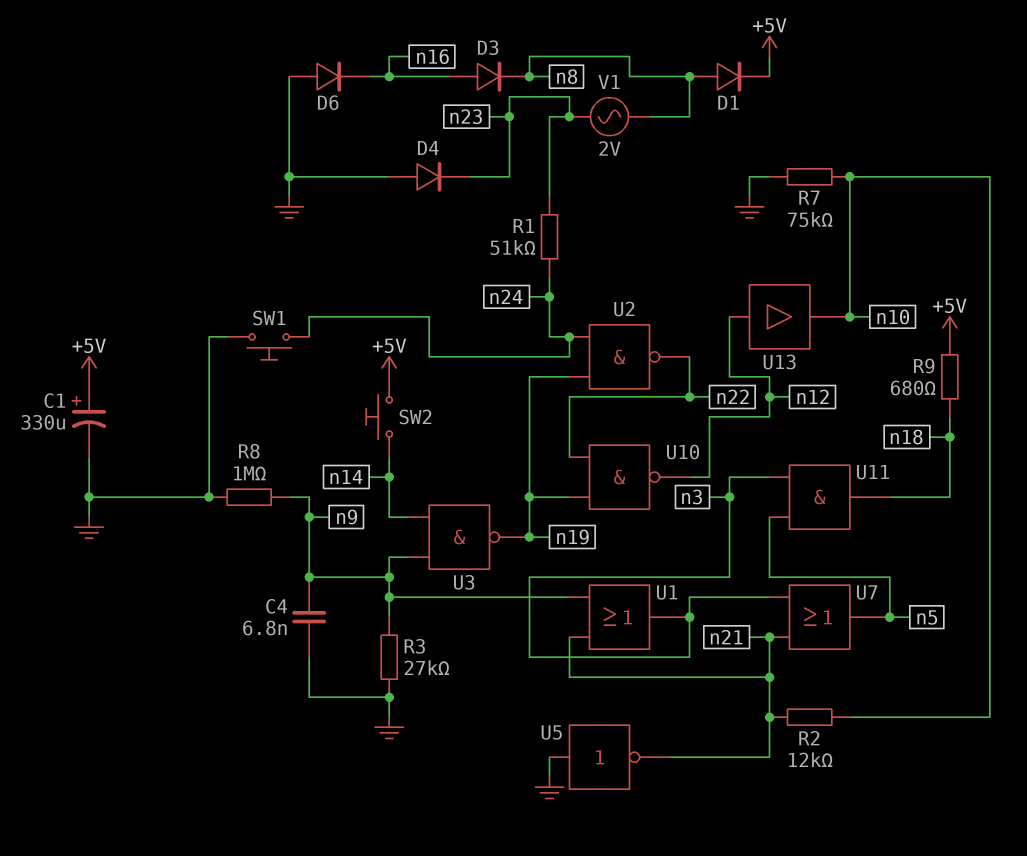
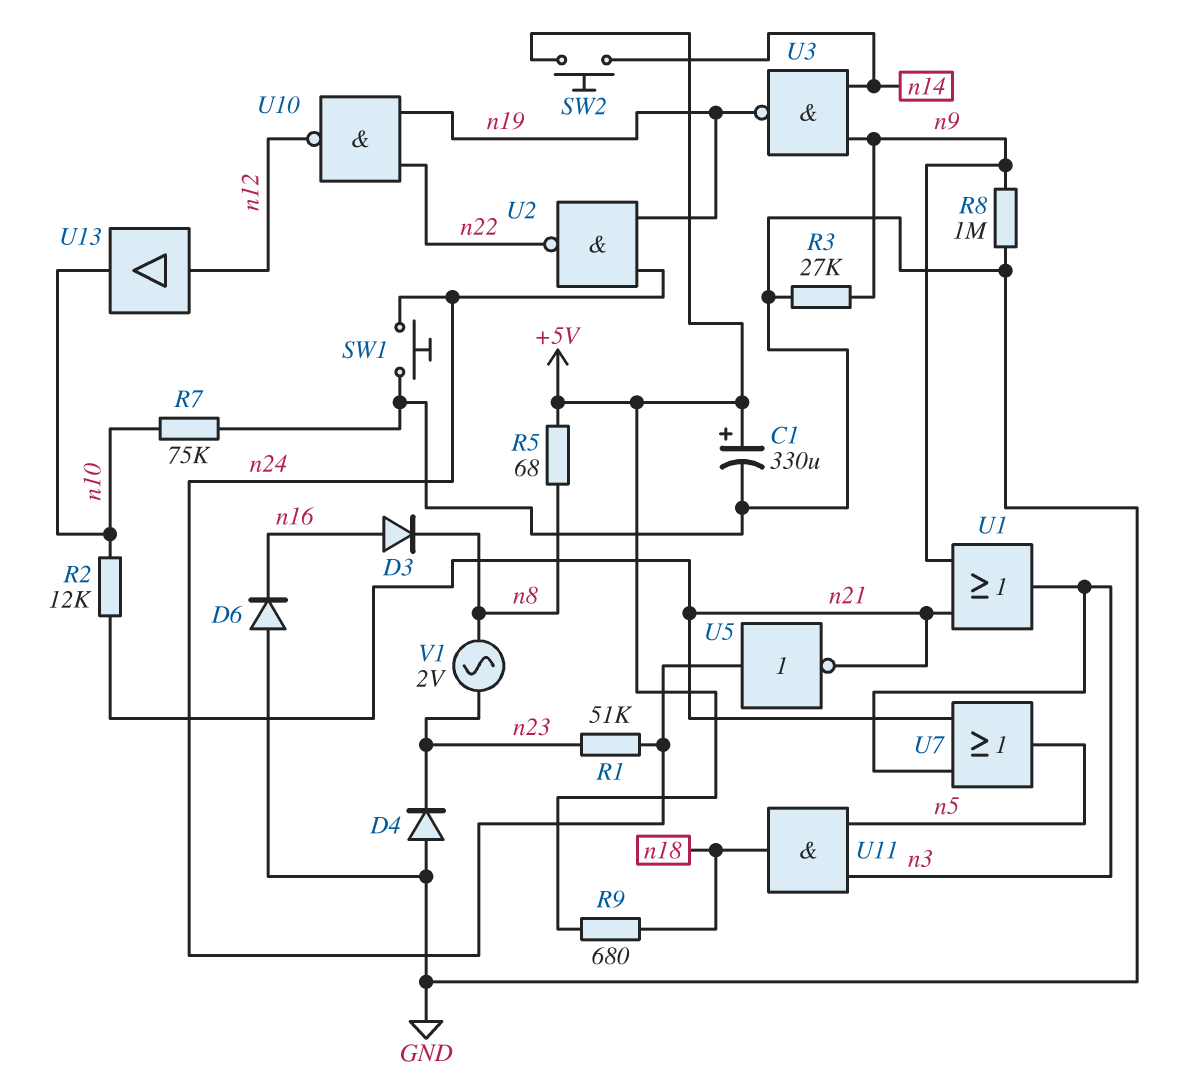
C4: 6.8nF (GND, n9) -> none
D1: diode (A n8, K +5V) -> none
R5: none -> 68 (+5V, n8)
U5: NOT (in GND, out n21) -> NOT (in n24, out n21)

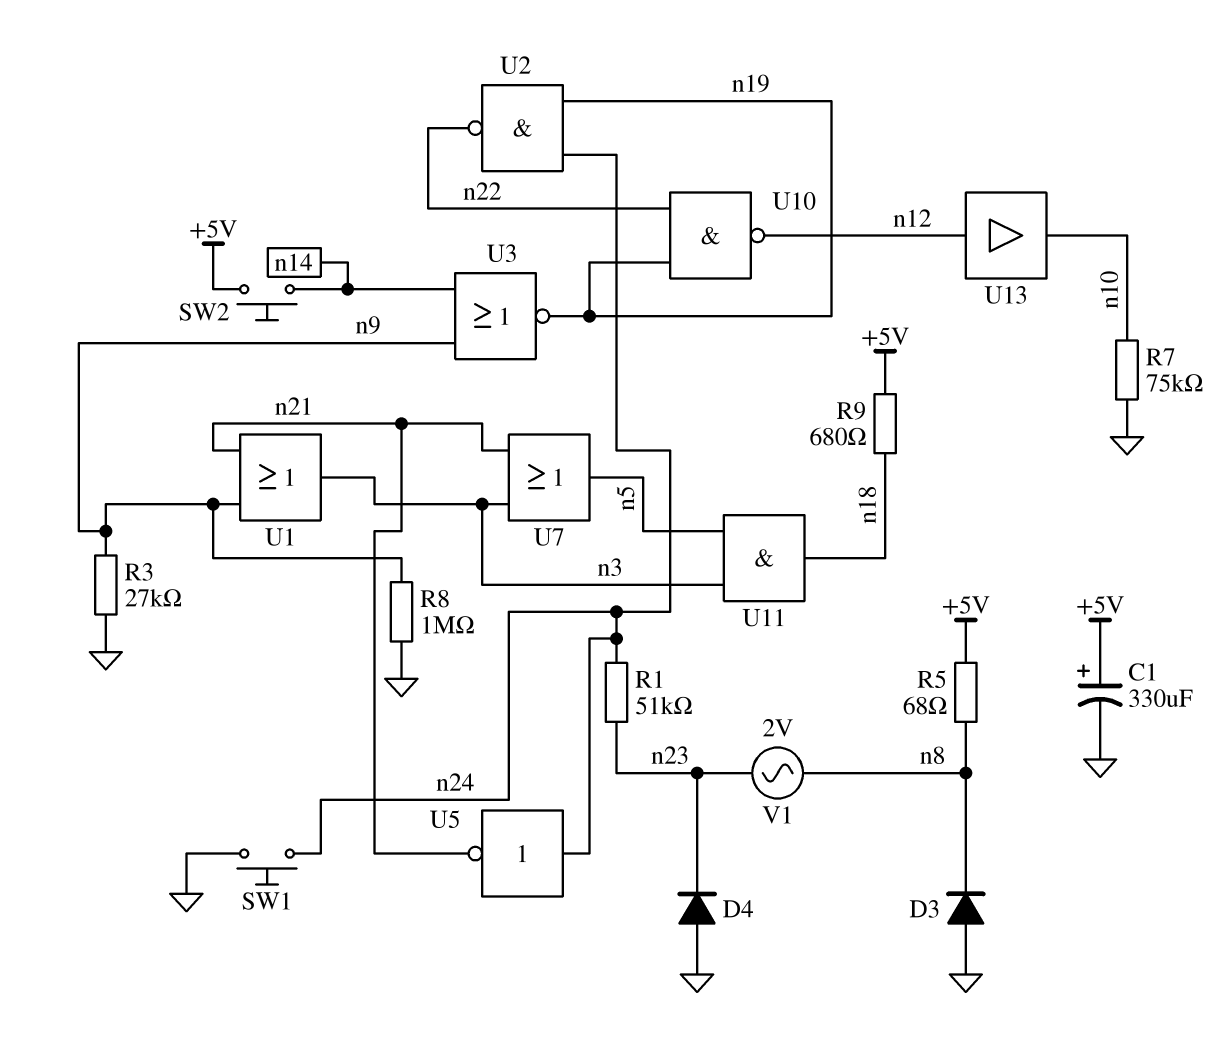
D3: diode (A n16, K n8) -> diode (A GND, K n8)
D6: diode (A GND, K n16) -> none
R2: 12k (n10, n21) -> none
U3: NAND (in n9, in n14, out n19) -> NOR (in n9, in n14, out n19)

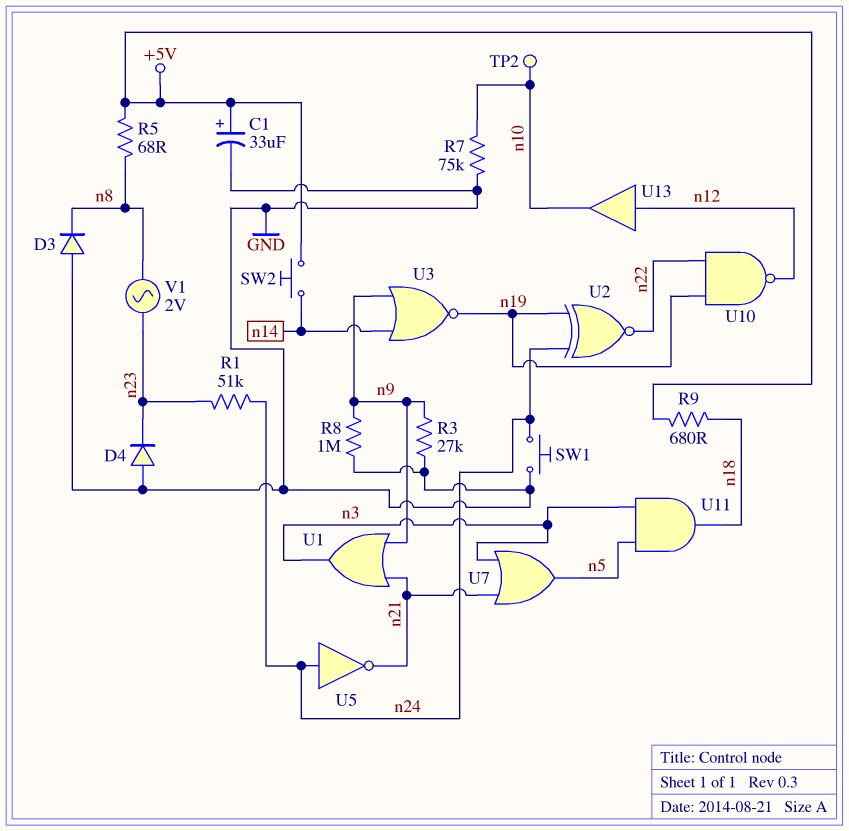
C1: 330uF (plus +5V, minus GND) -> 33uF (plus +5V, minus GND)
TP2: none -> test point (n10)
U2: NAND (in n19, in n24, out n22) -> XNOR (in n19, in n24, out n22)

